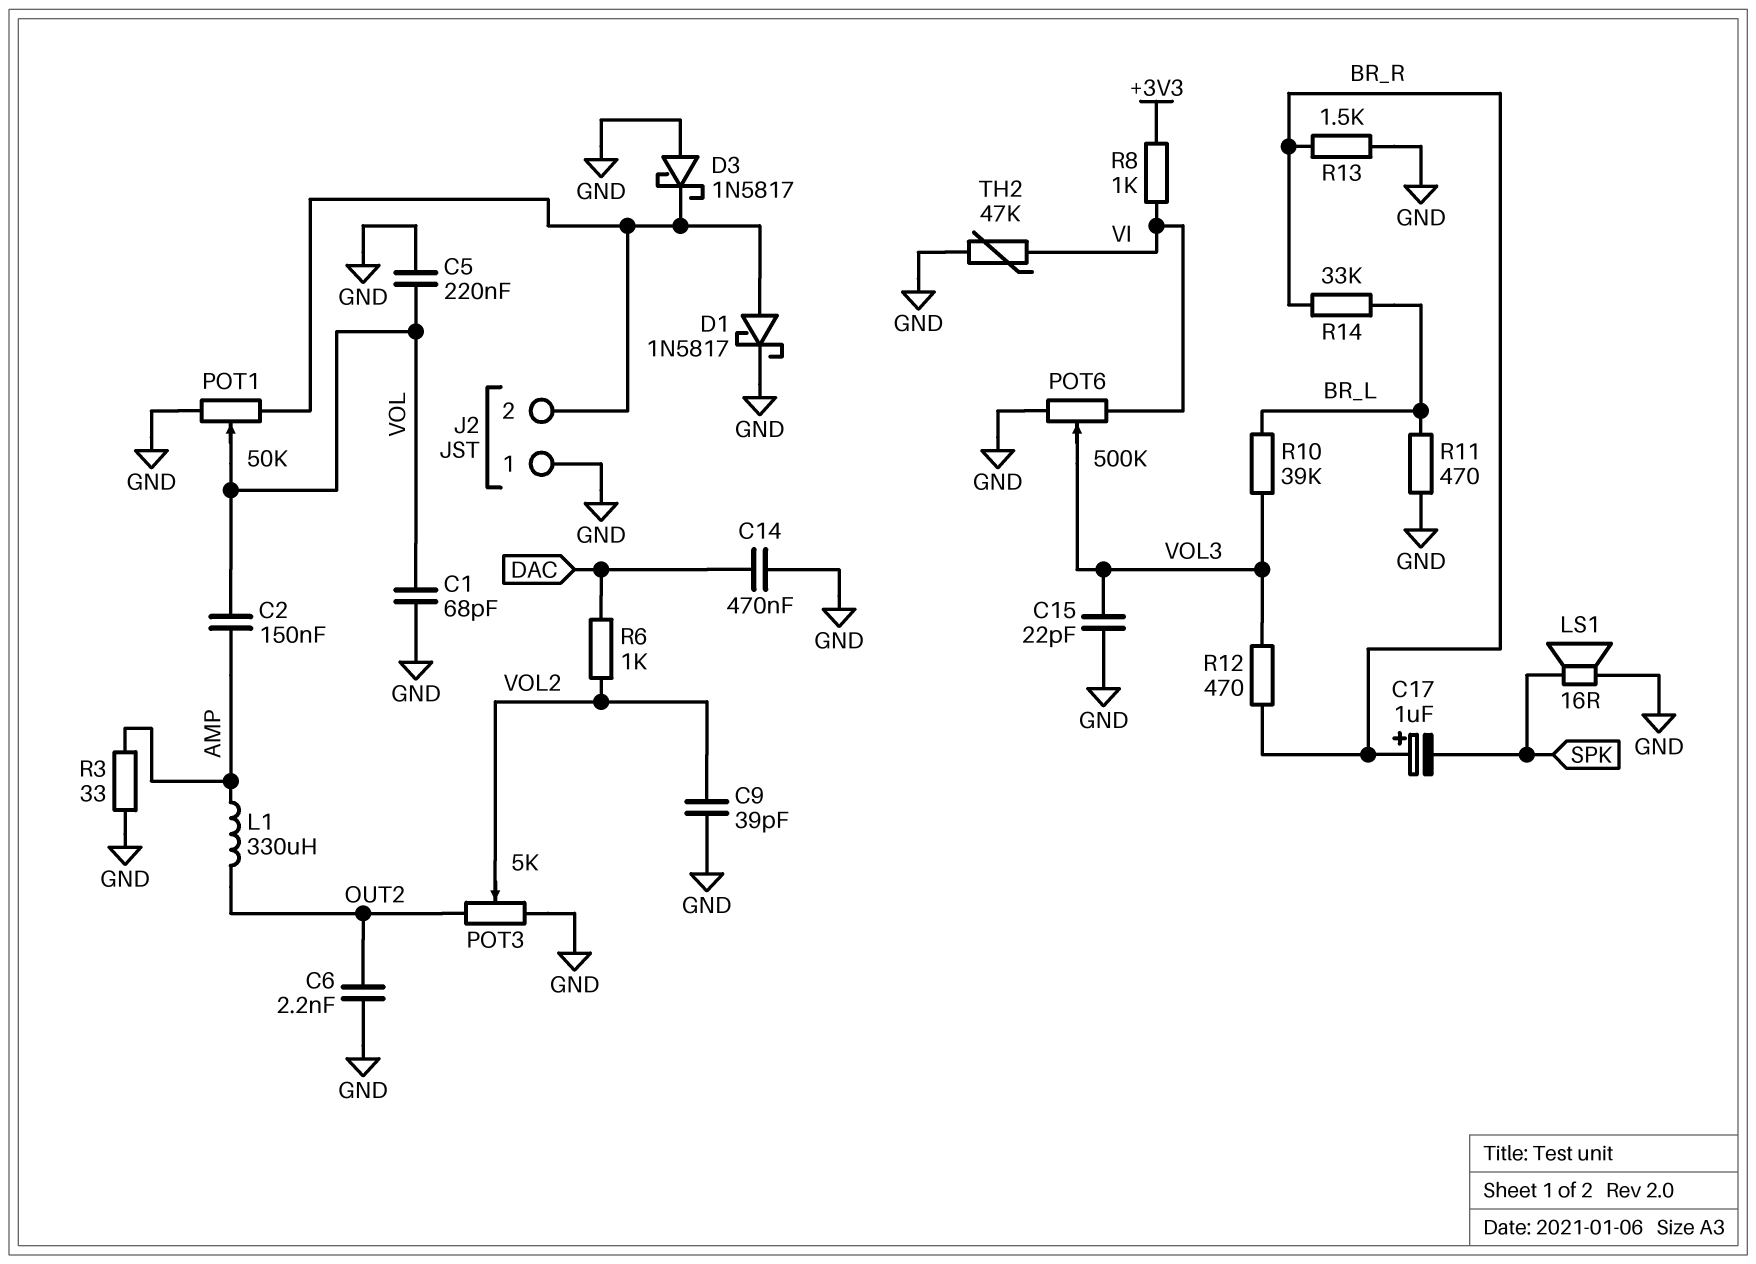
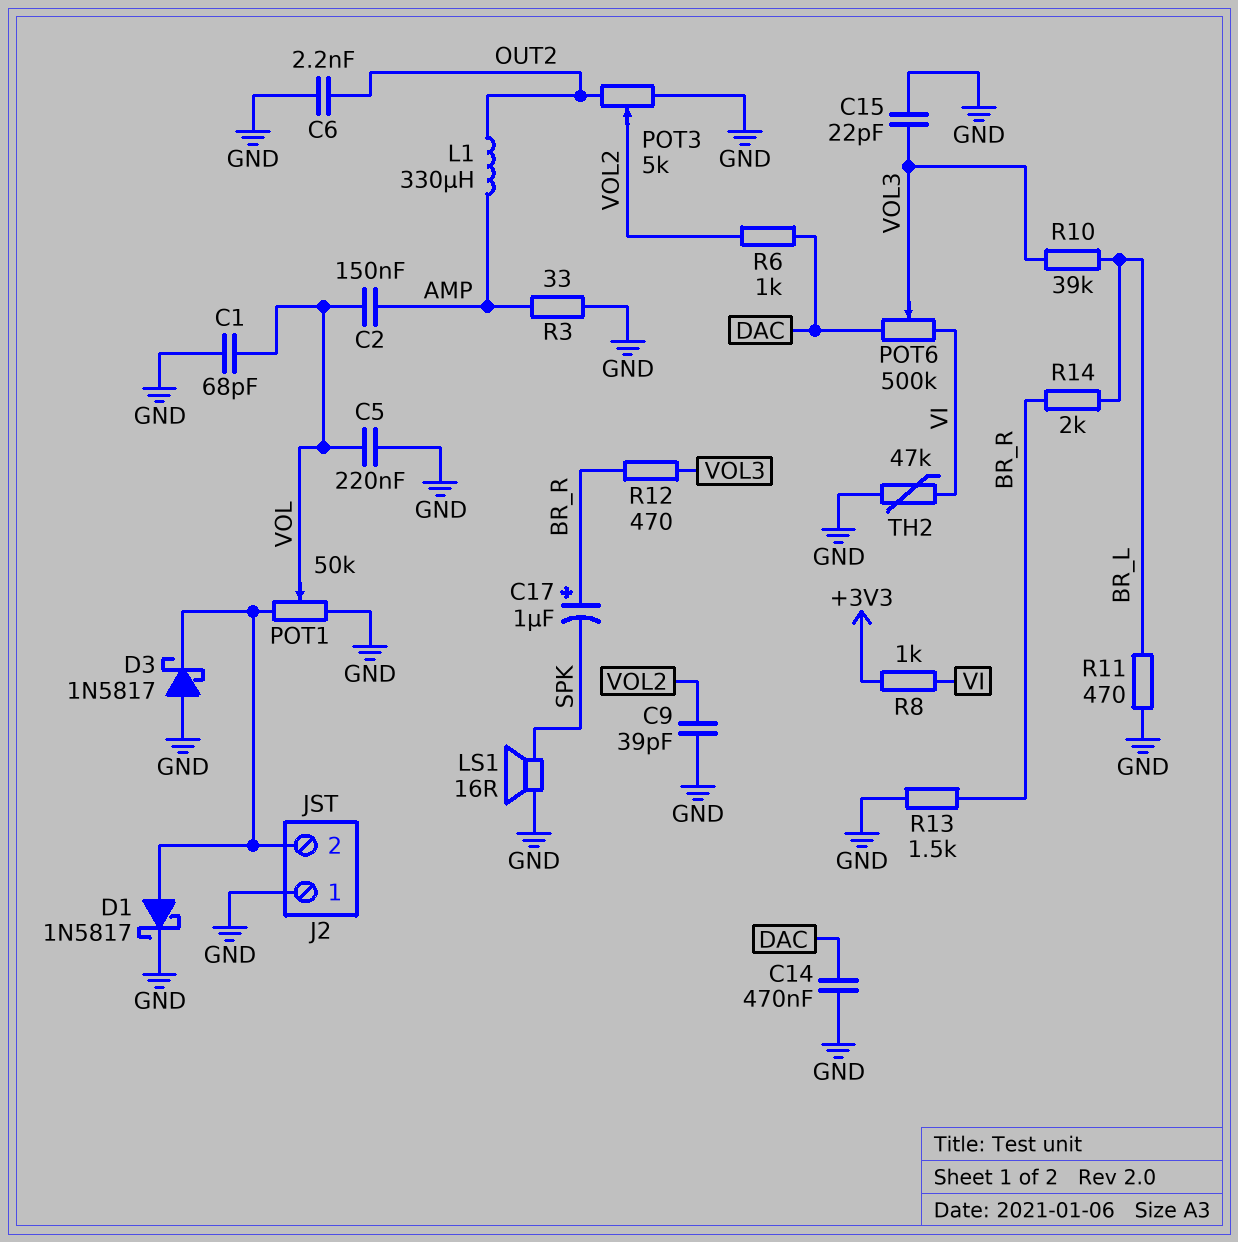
POT6: 500k (GND, VI, wiper VOL3) -> 500k (DAC, VI, wiper VOL3)
R14: 33k (BR_L, BR_R) -> 2k (BR_L, BR_R)

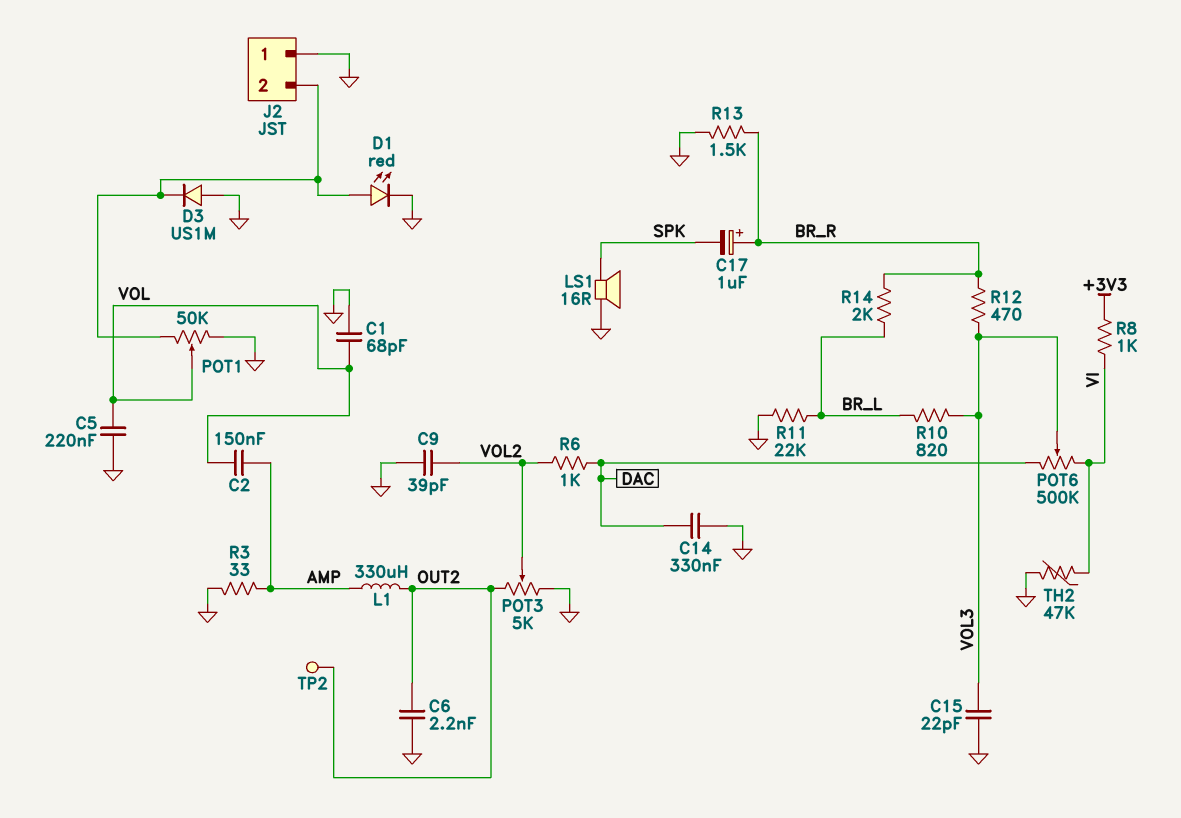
C14: 470nF (DAC, GND) -> 330nF (DAC, GND)
D1: schottky 1N5817 (A J2/2, K GND) -> LED red (A J2/2, K GND)
D3: schottky 1N5817 (A GND, K J2/2) -> diode US1M (A GND, K J2/2)
R10: 39k (BR_L, VOL3) -> 820 (BR_L, VOL3)
R11: 470 (BR_L, GND) -> 22k (BR_L, GND)
TP2: none -> test point (OUT2)

